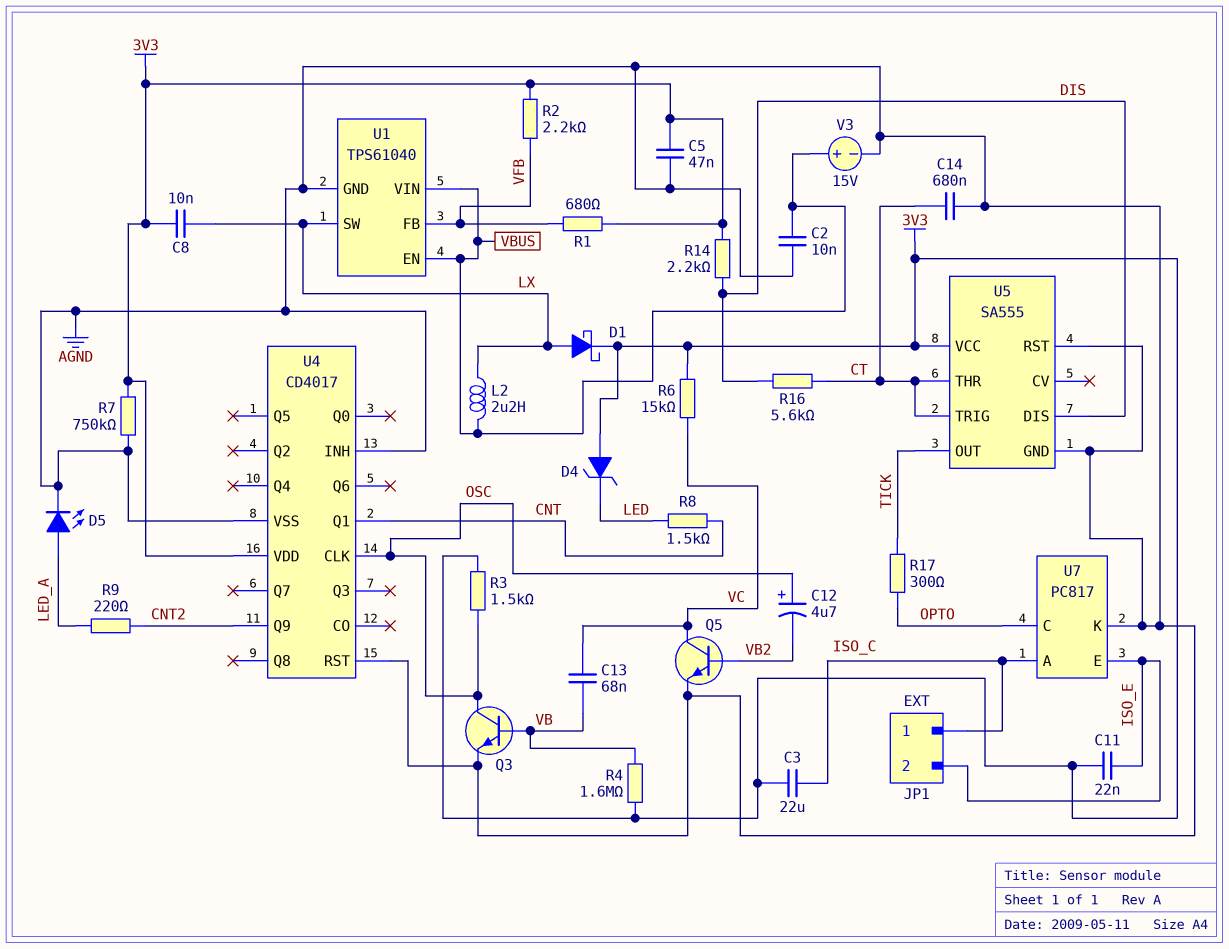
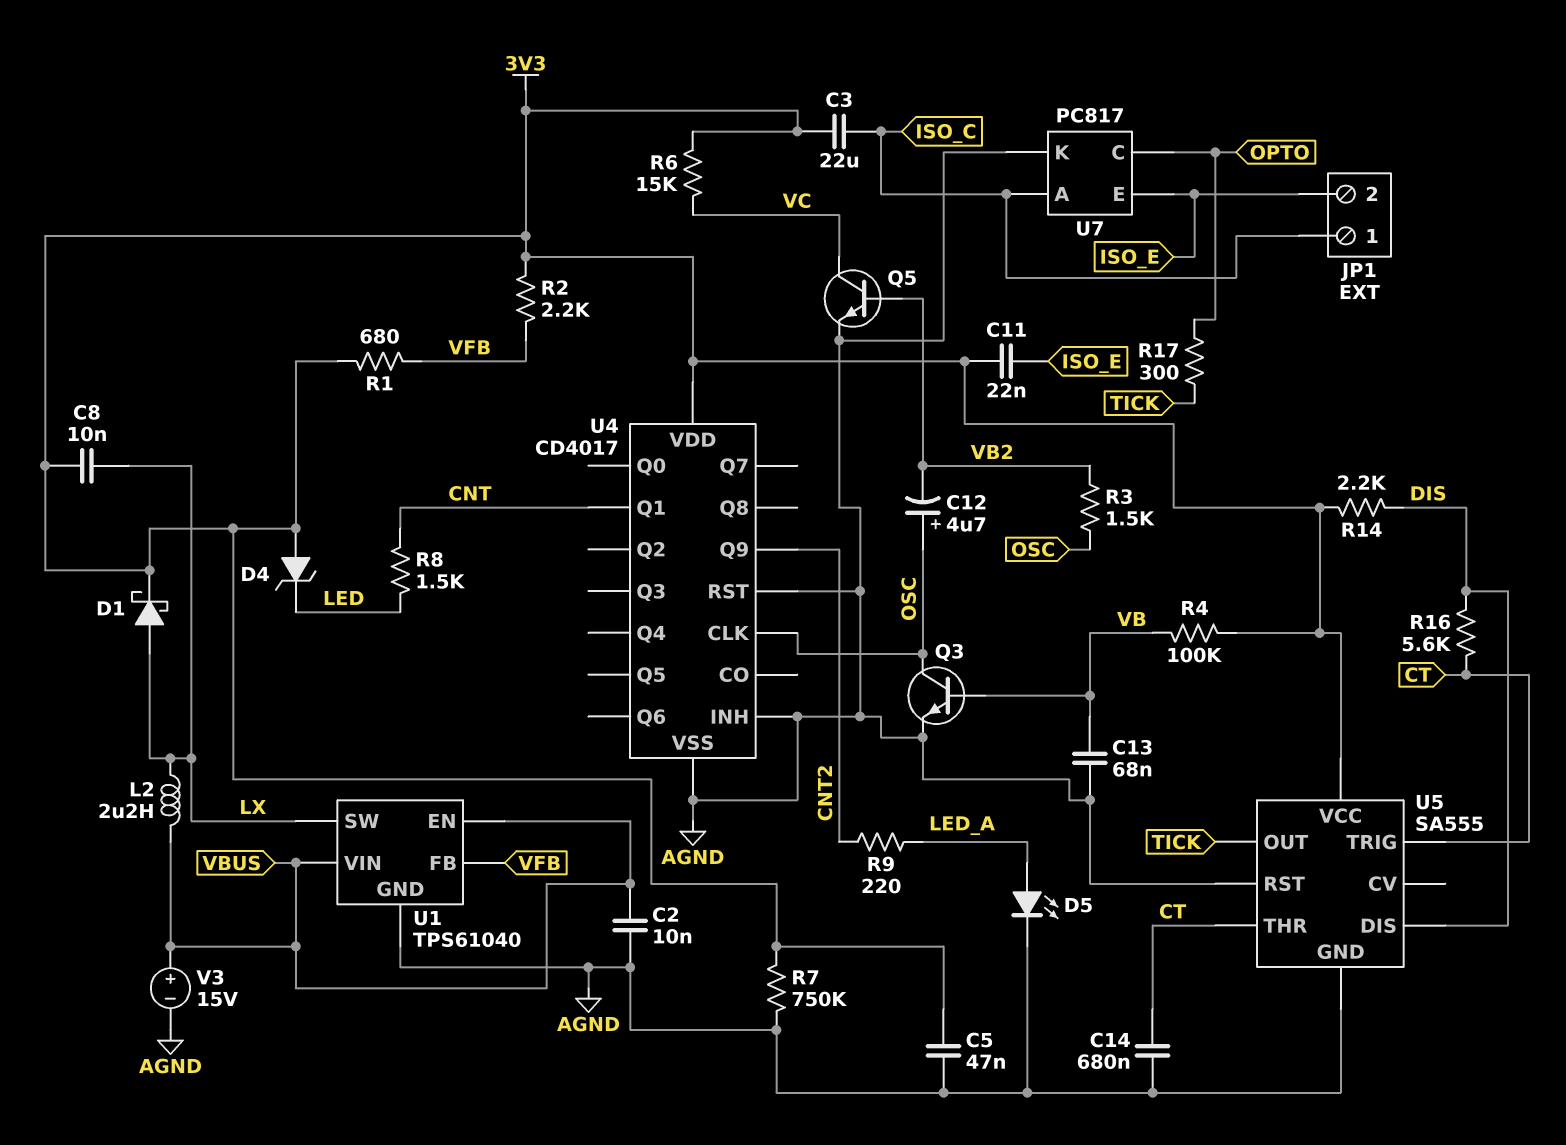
C13: 68nF (VB, VC) -> 68nF (AGND, VB)
R3: 1.5k (3V3, OSC) -> 1.5k (OSC, VB2)
R4: 1.6M (3V3, VB) -> 100k (3V3, VB)

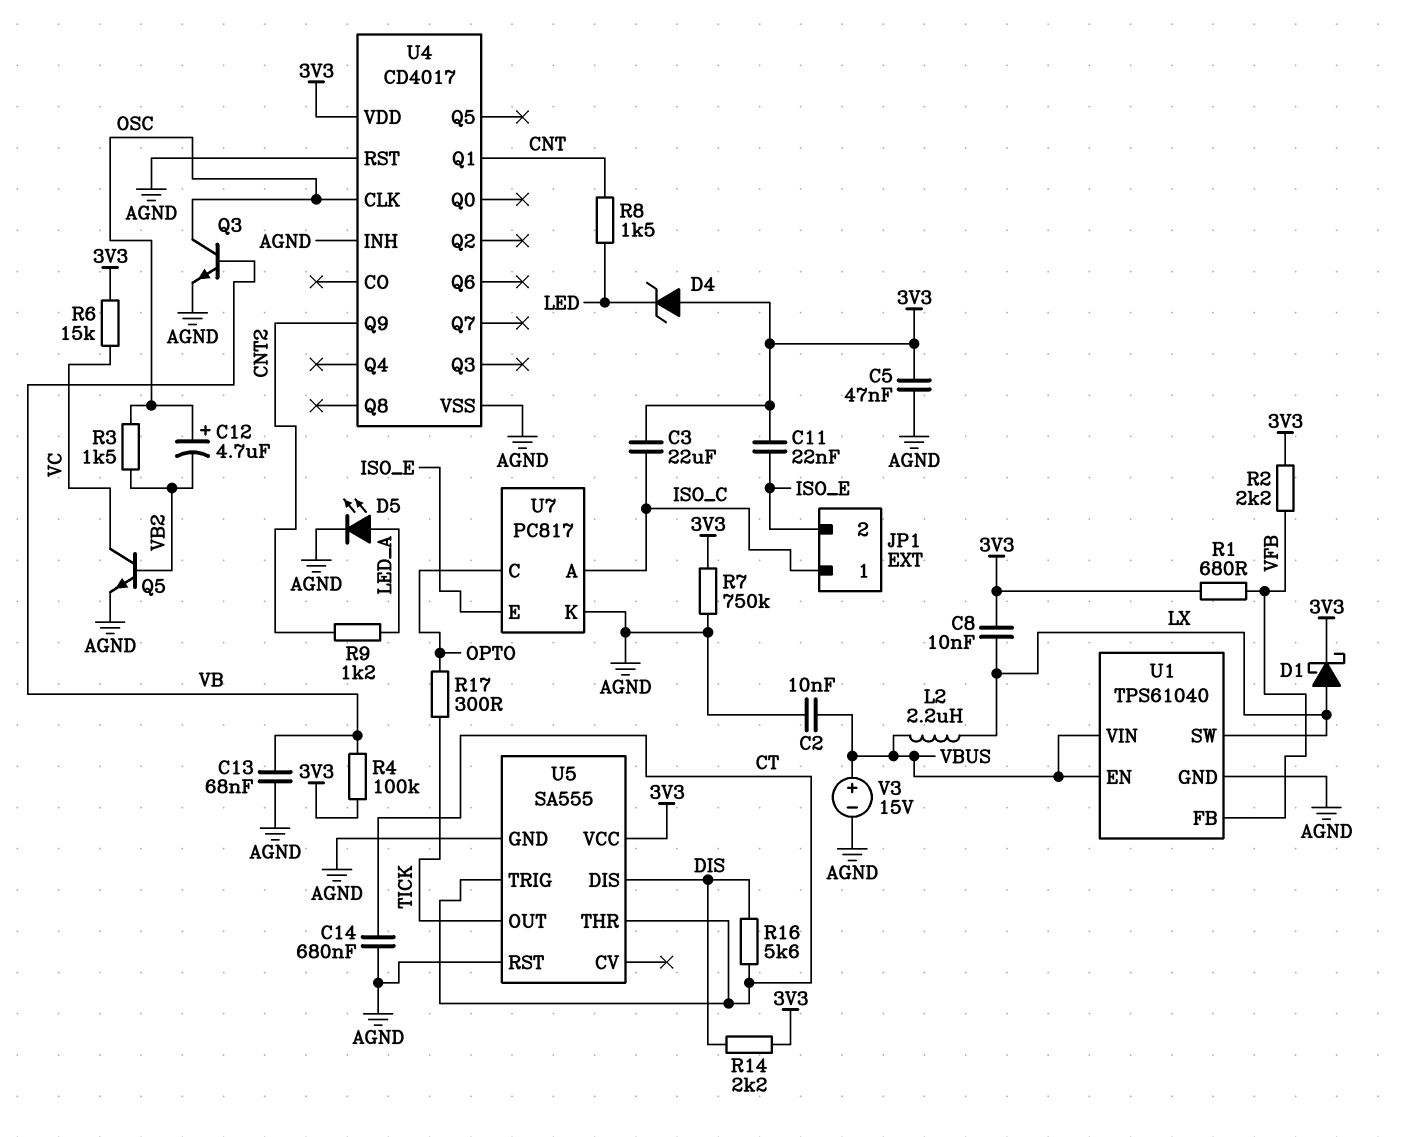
R9: 220 (CNT2, LED_A) -> 1.2k (CNT2, LED_A)

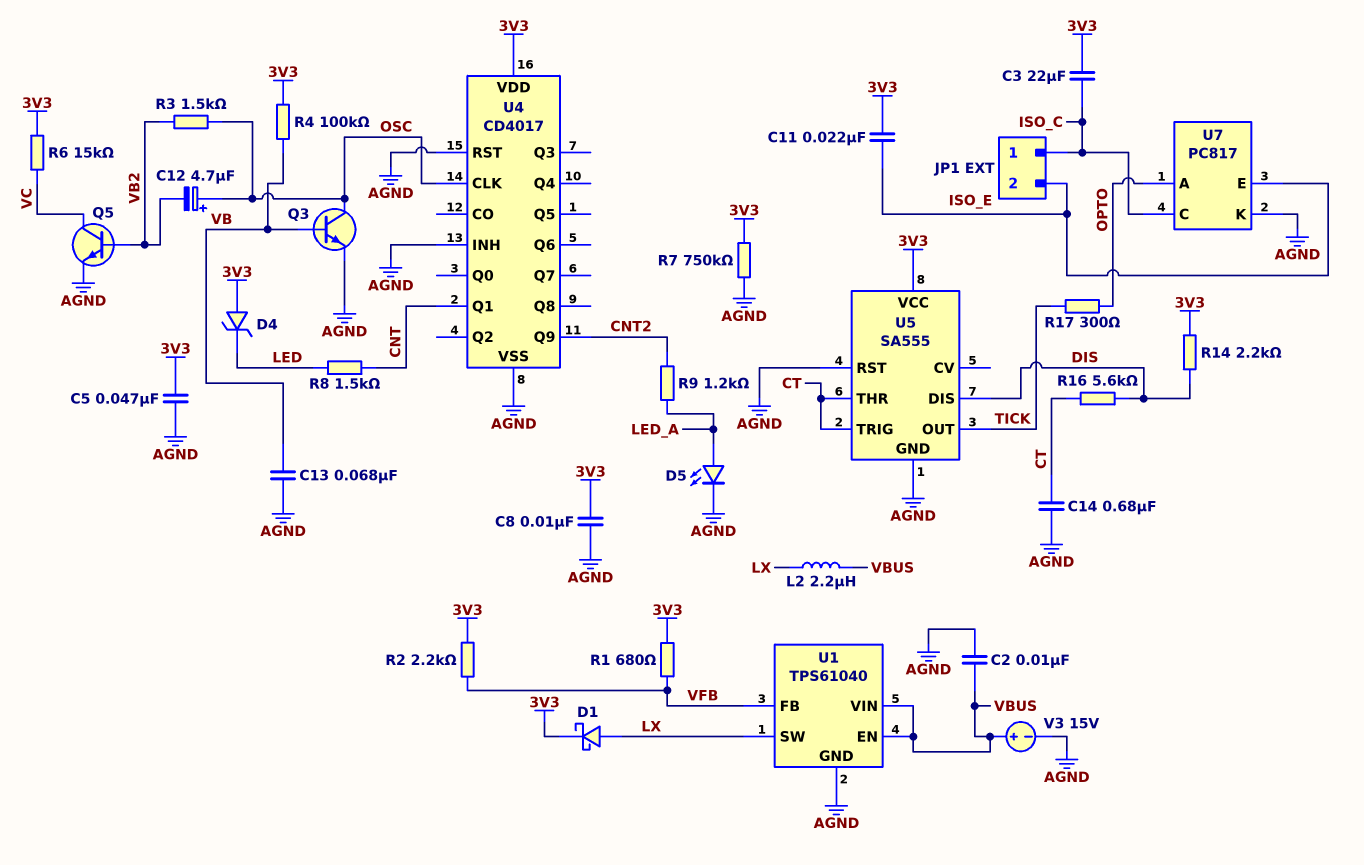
C8: 10nF (3V3, LX) -> 10nF (3V3, AGND)
U7 pin A: ISO_C -> OPTO
U7 pin C: OPTO -> ISO_C

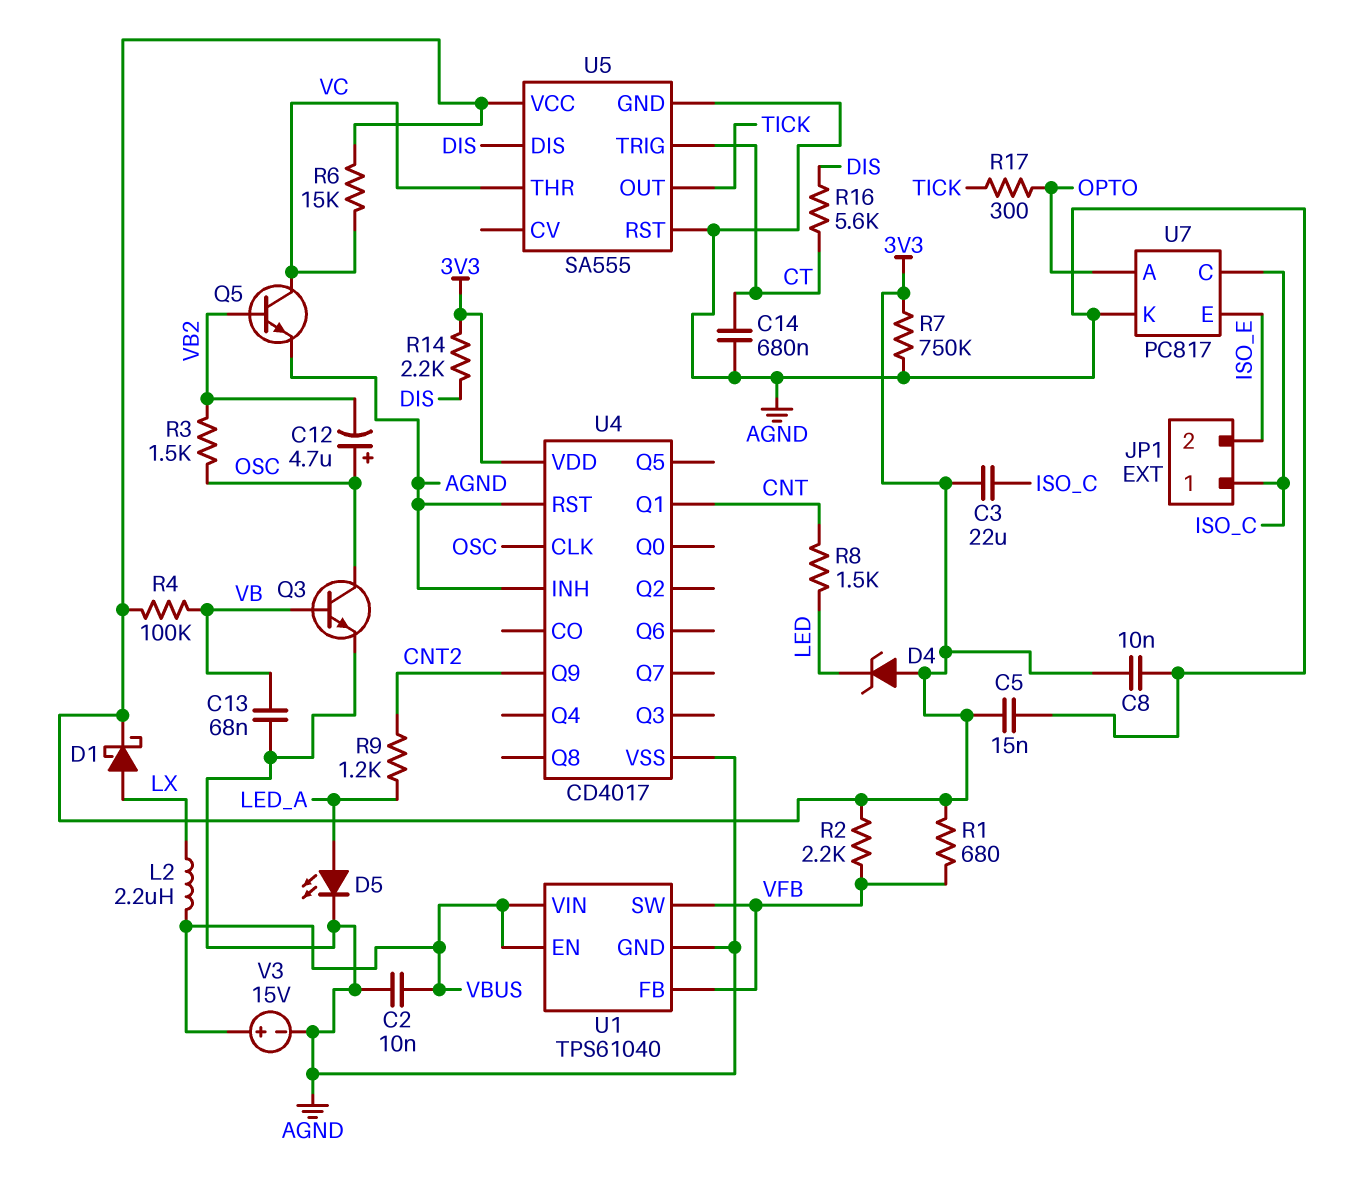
C5: 47nF (3V3, AGND) -> 15nF (3V3, AGND)
C11: 22nF (3V3, ISO_E) -> none
U1 pin SW: LX -> VFB
U5 pin THR: CT -> VC

